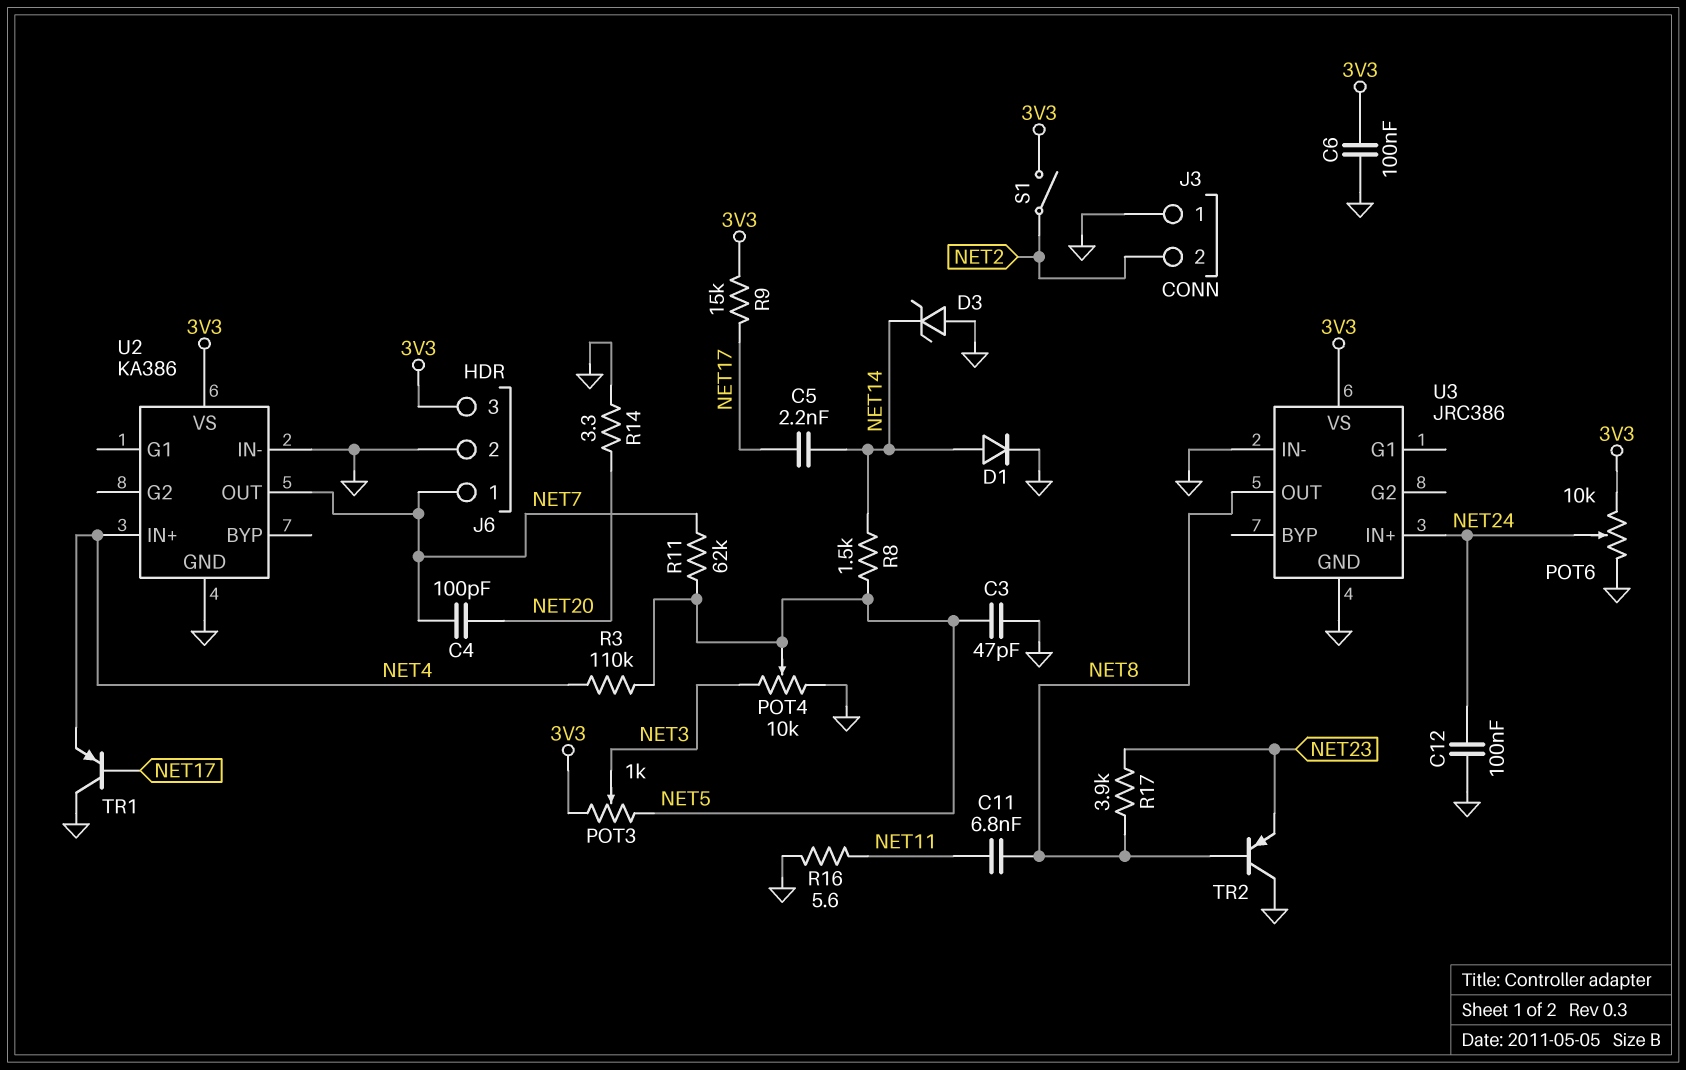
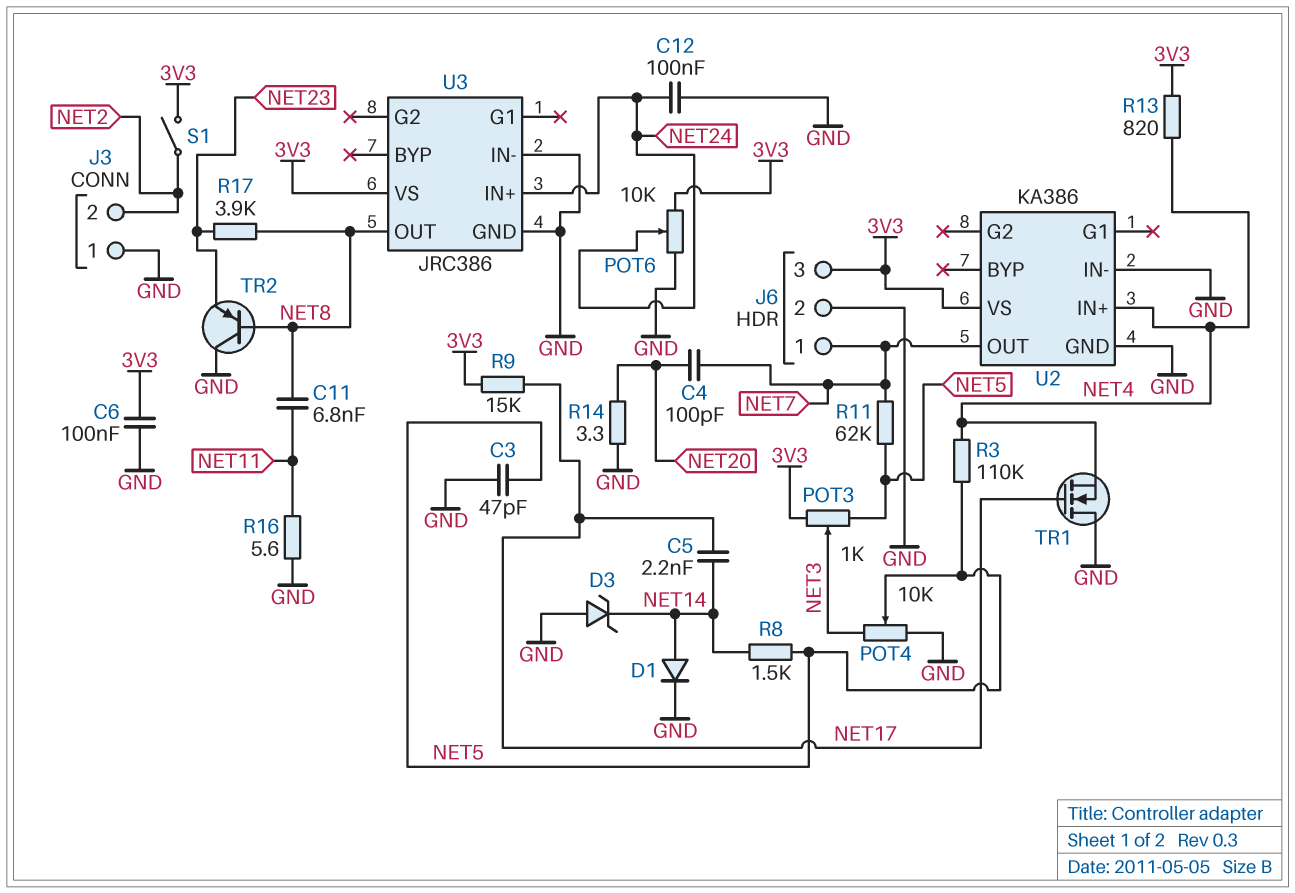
R13: none -> 820 (3V3, NET4)
TR1: PNP (B NET17, C GND, E NET4) -> NMOS (G NET17, D GND, S NET4)

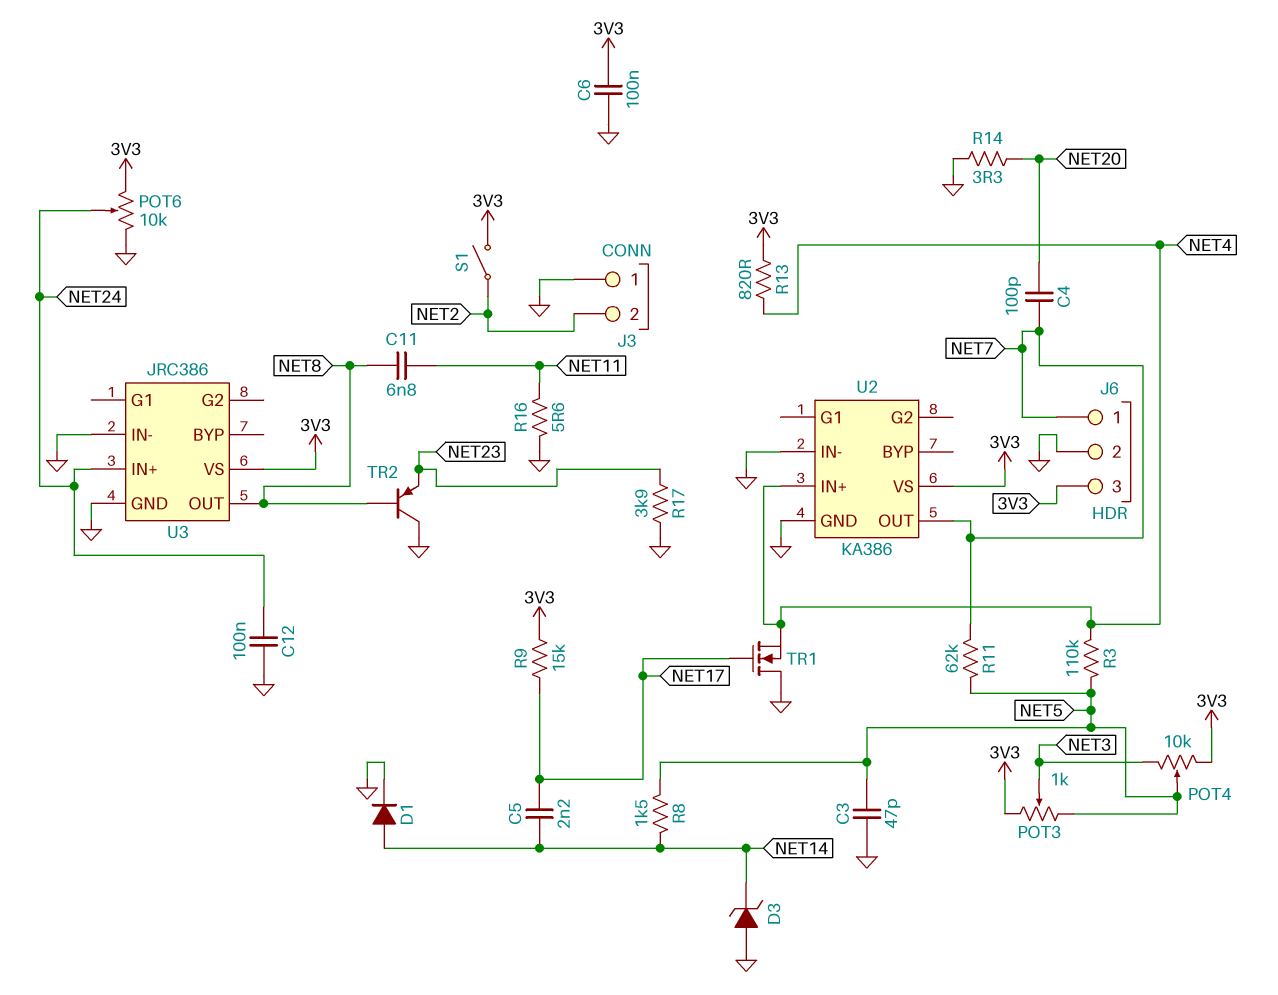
POT4: 10k (GND, NET3, wiper NET5) -> 10k (3V3, NET3, wiper NET5)
R17: 3.9k (NET8, NET23) -> 3.9k (GND, NET23)

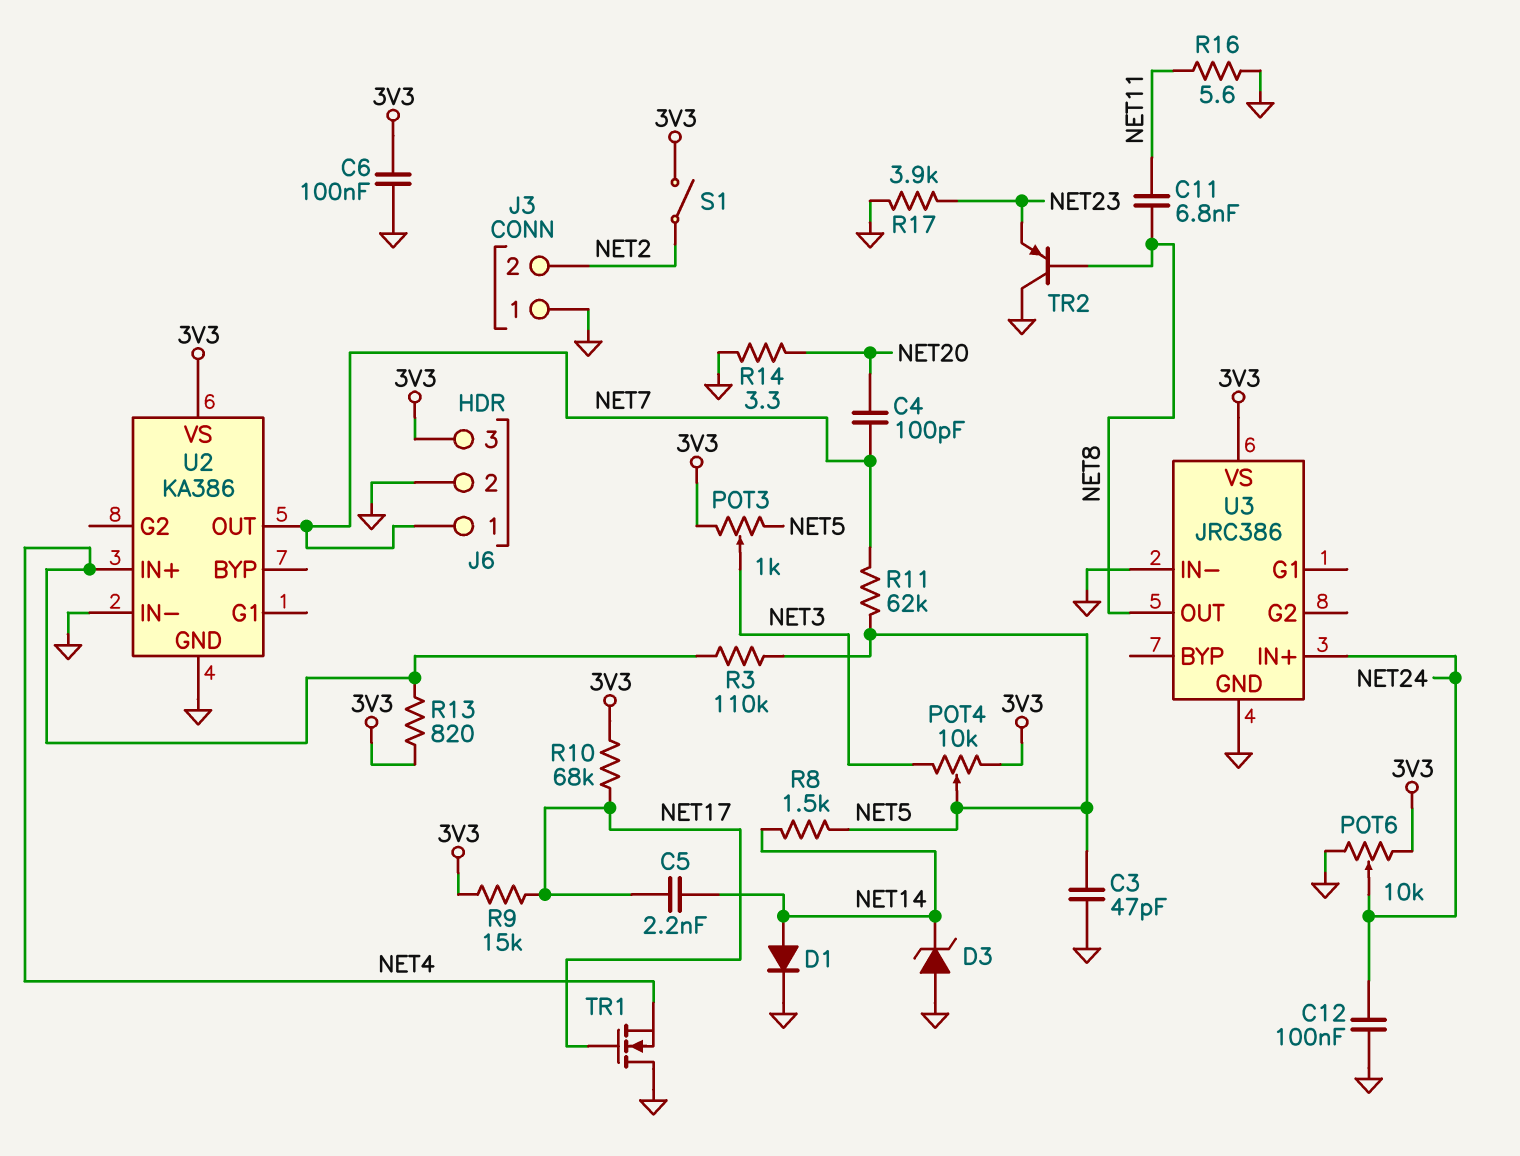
R10: none -> 68k (3V3, NET17)

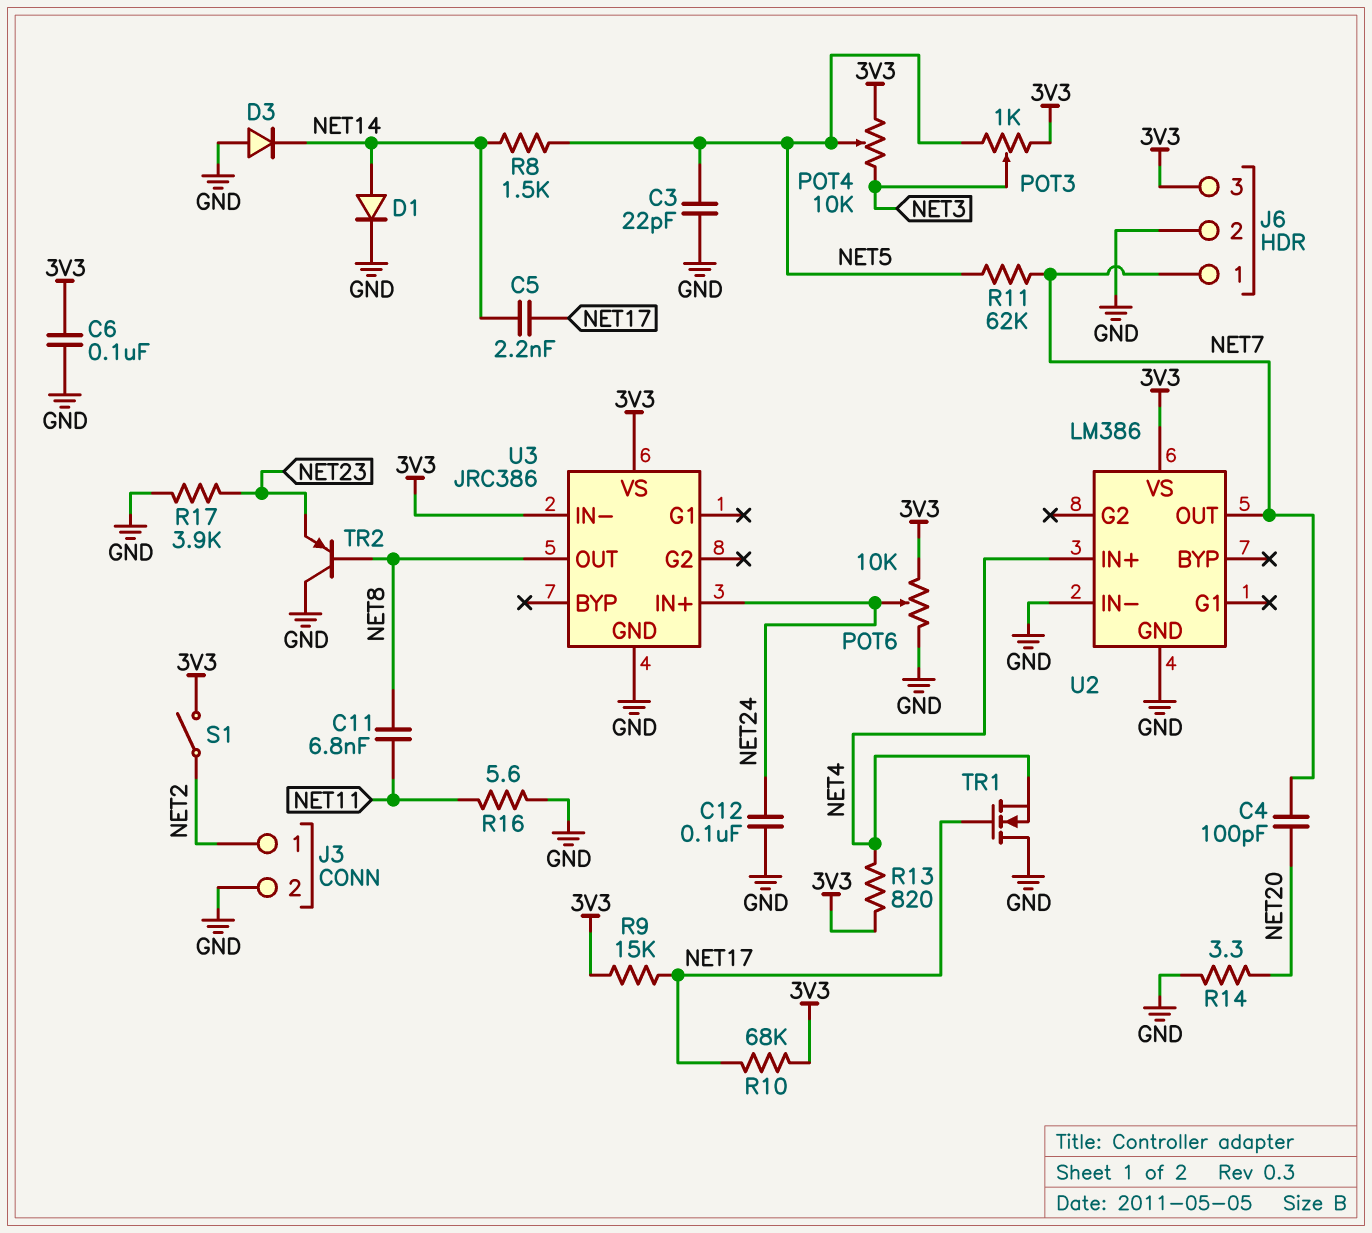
C3: 47pF (GND, NET5) -> 22pF (GND, NET5)
D3: zener (A GND, K NET14) -> diode (A GND, K NET14)
J3 pin 1: GND -> NET2
J3 pin 2: NET2 -> GND
R3: 110k (NET4, NET5) -> none
U2: KA386 -> LM386
U3 pin IN-: GND -> 3V3

